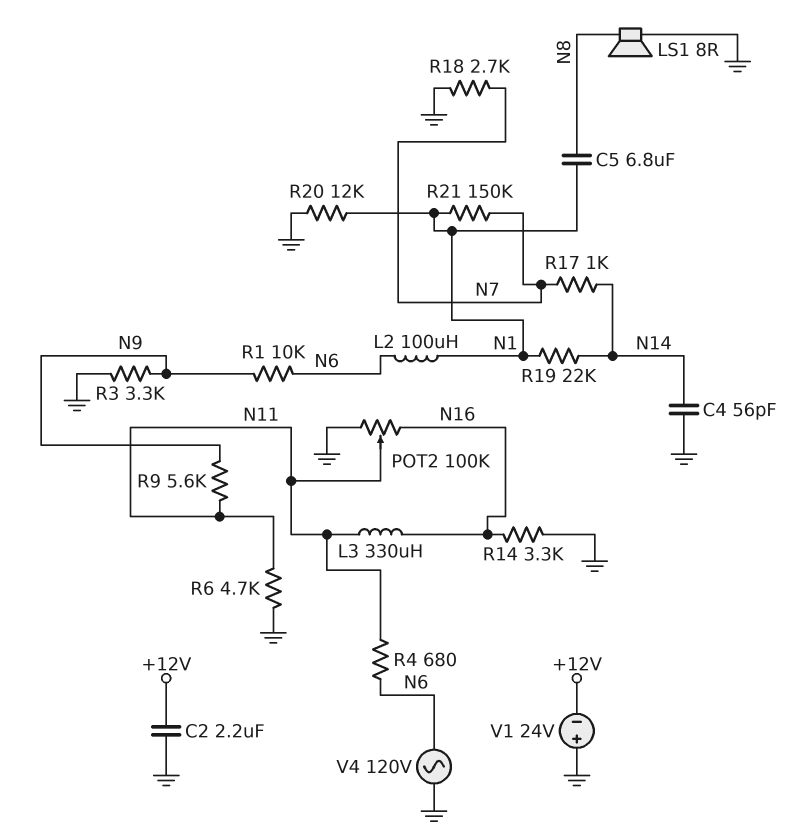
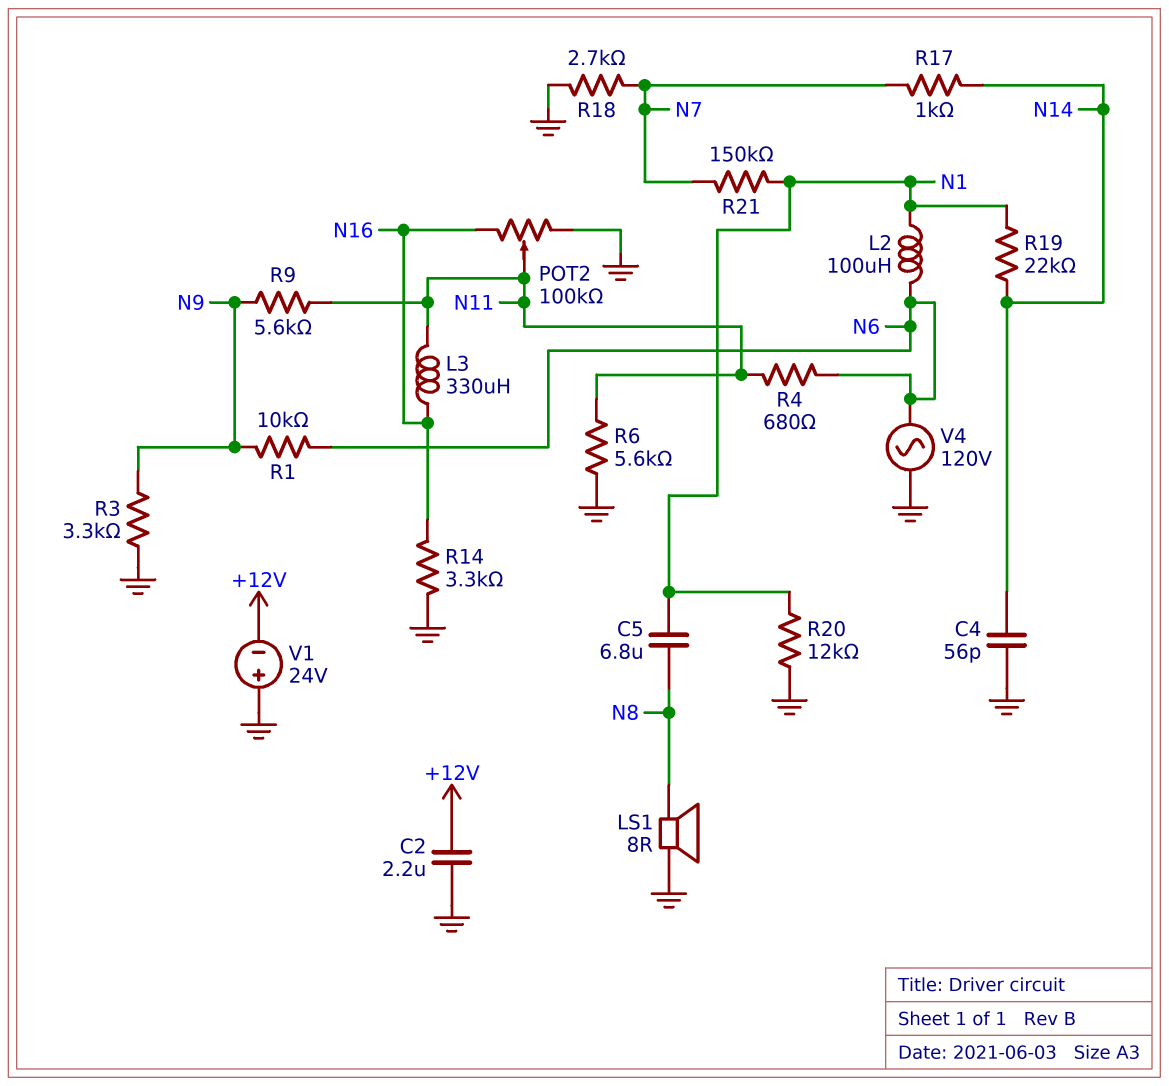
R6: 4.7k (GND, N11) -> 5.6k (GND, N11)

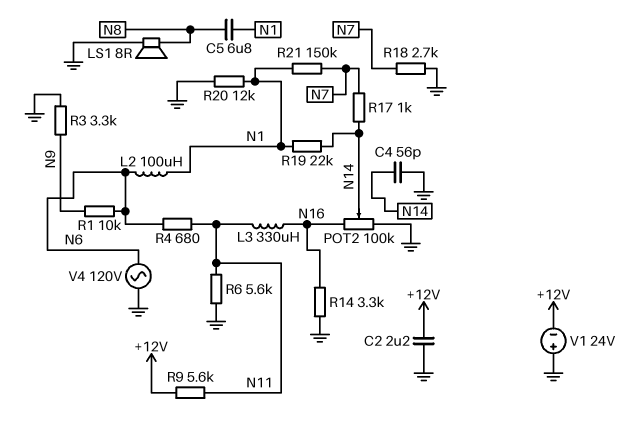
POT2: 100k (GND, N16, wiper N11) -> 100k (GND, N16, wiper N14)
R9: 5.6k (N9, N11) -> 5.6k (+12V, N11)

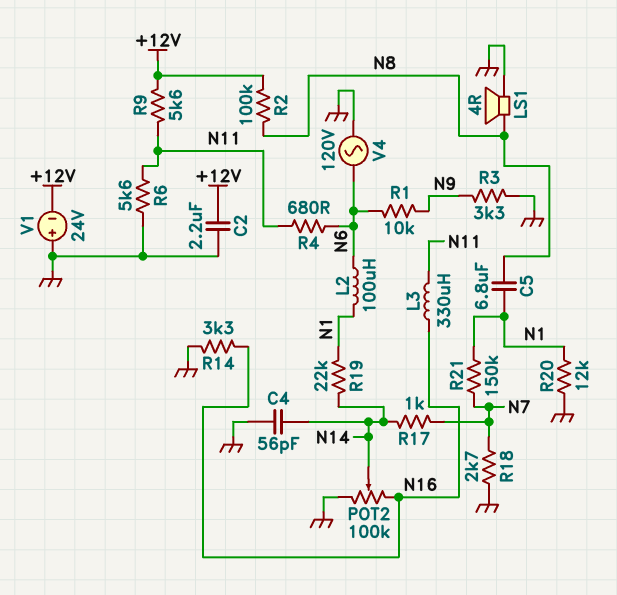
LS1: speaker 8R (GND, N8) -> speaker 4R (GND, N8)
R2: none -> 100k (+12V, N8)

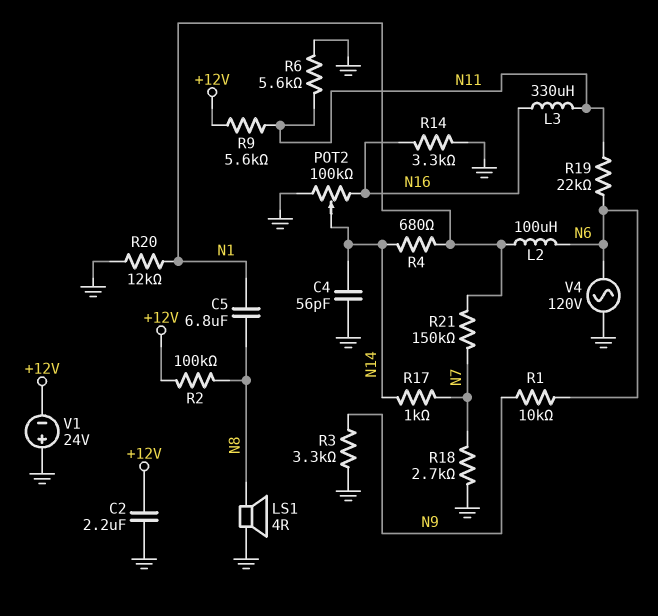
R4: 680 (N6, N11) -> 680 (N1, N14)
R19: 22k (N1, N14) -> 22k (N6, N11)

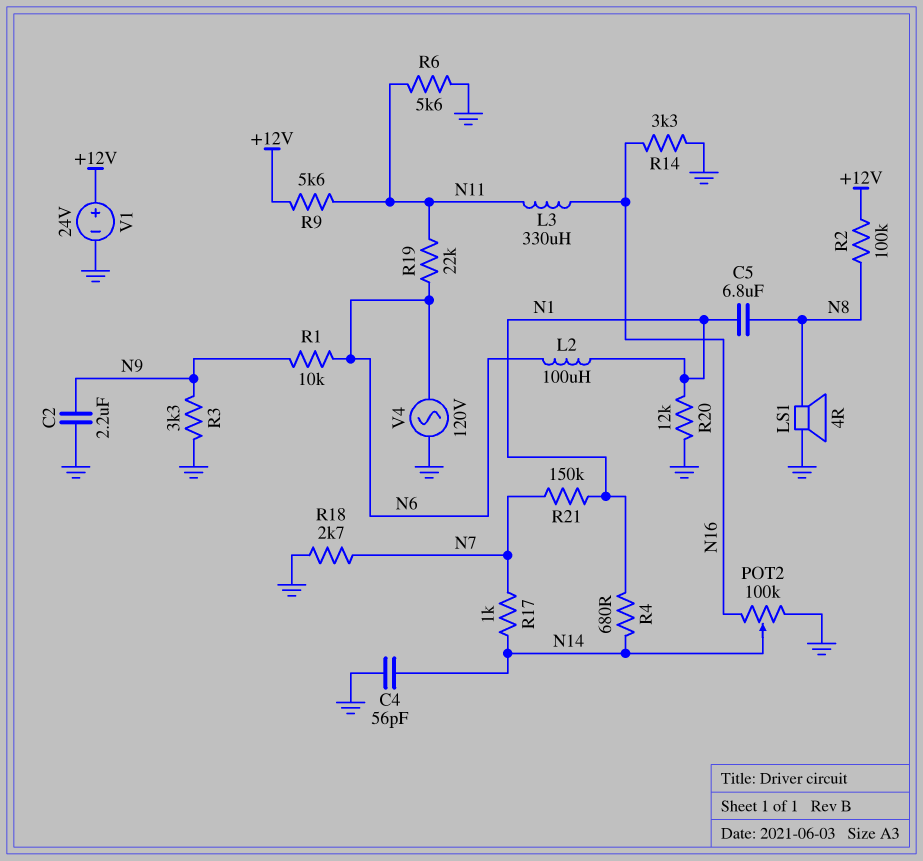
C2: 2.2uF (+12V, GND) -> 2.2uF (GND, N9)
V1: 24V (plus GND, minus +12V) -> 24V (plus +12V, minus GND)

